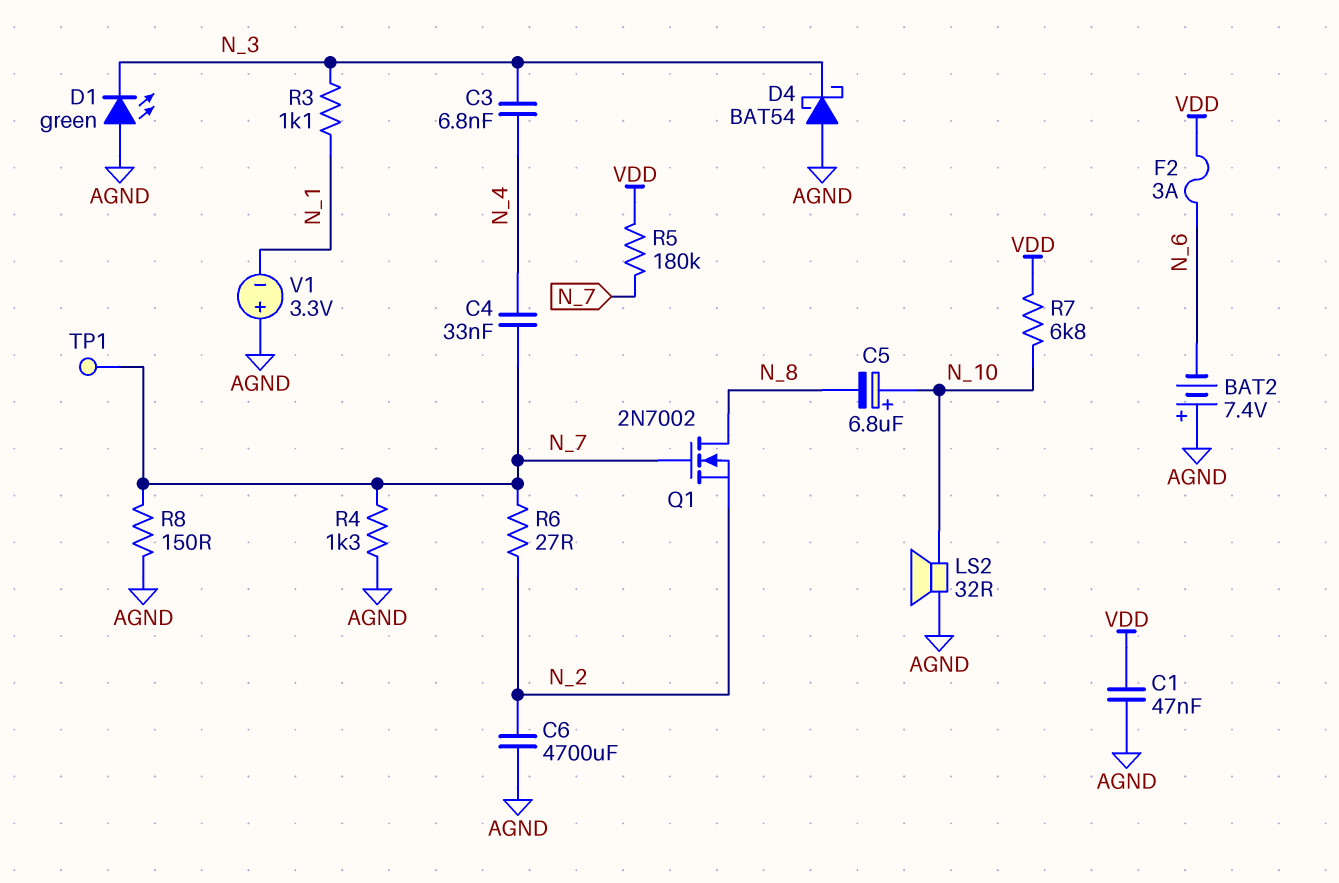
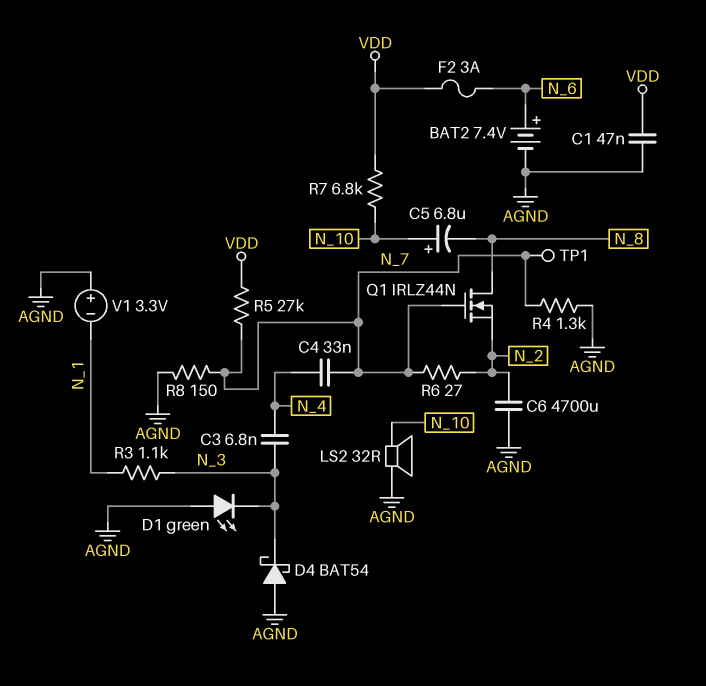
BAT2: 7.4V (plus AGND, minus N_6) -> 7.4V (plus N_6, minus AGND)
Q1: NMOS 2N7002 (G N_7, D N_8, S N_2) -> NMOS IRLZ44N (G N_7, D N_8, S N_2)
R5: 180k (N_7, VDD) -> 27k (N_7, VDD)

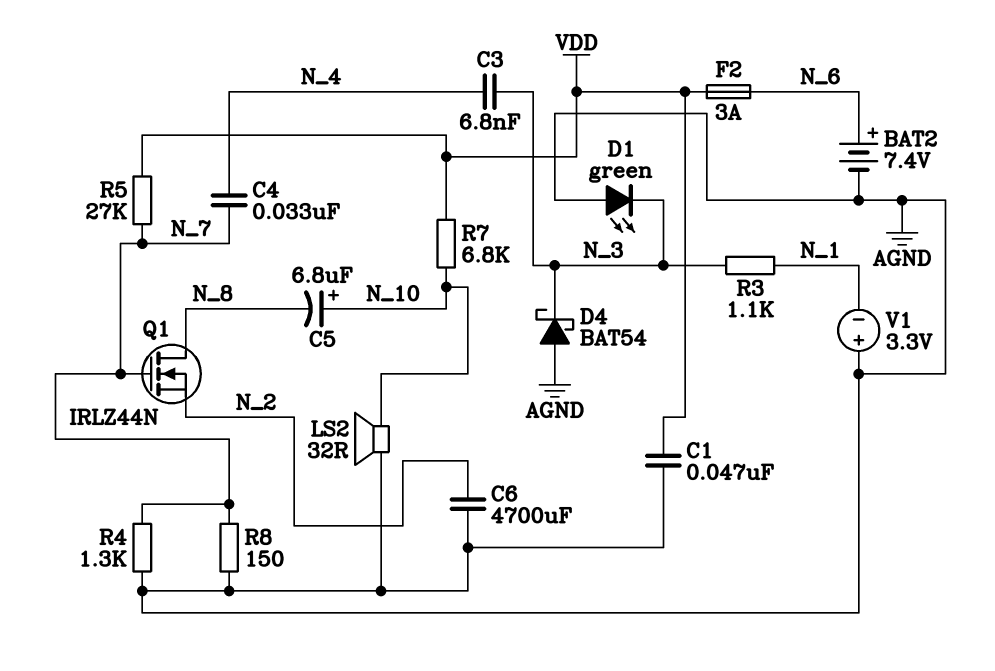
R6: 27 (N_2, N_7) -> none
TP1: test point (N_7) -> none

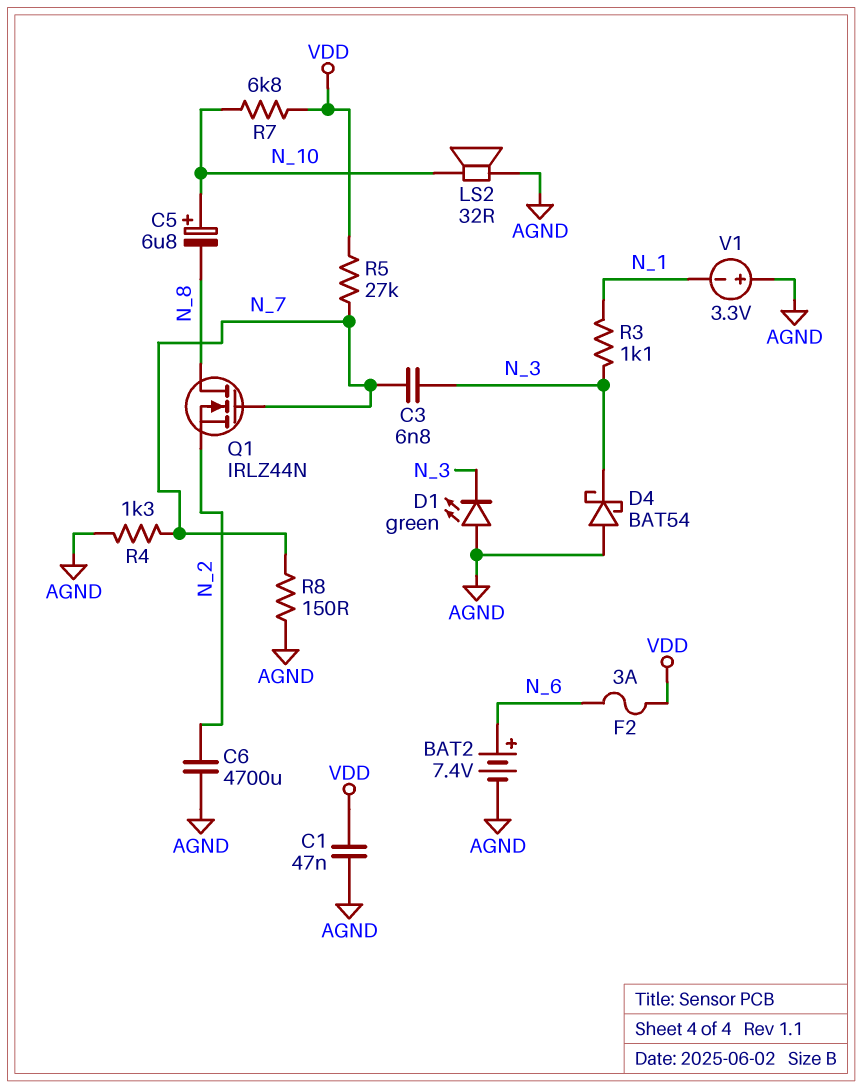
C3: 6.8nF (N_3, N_4) -> 6.8nF (N_3, N_7)
C4: 33nF (N_4, N_7) -> none

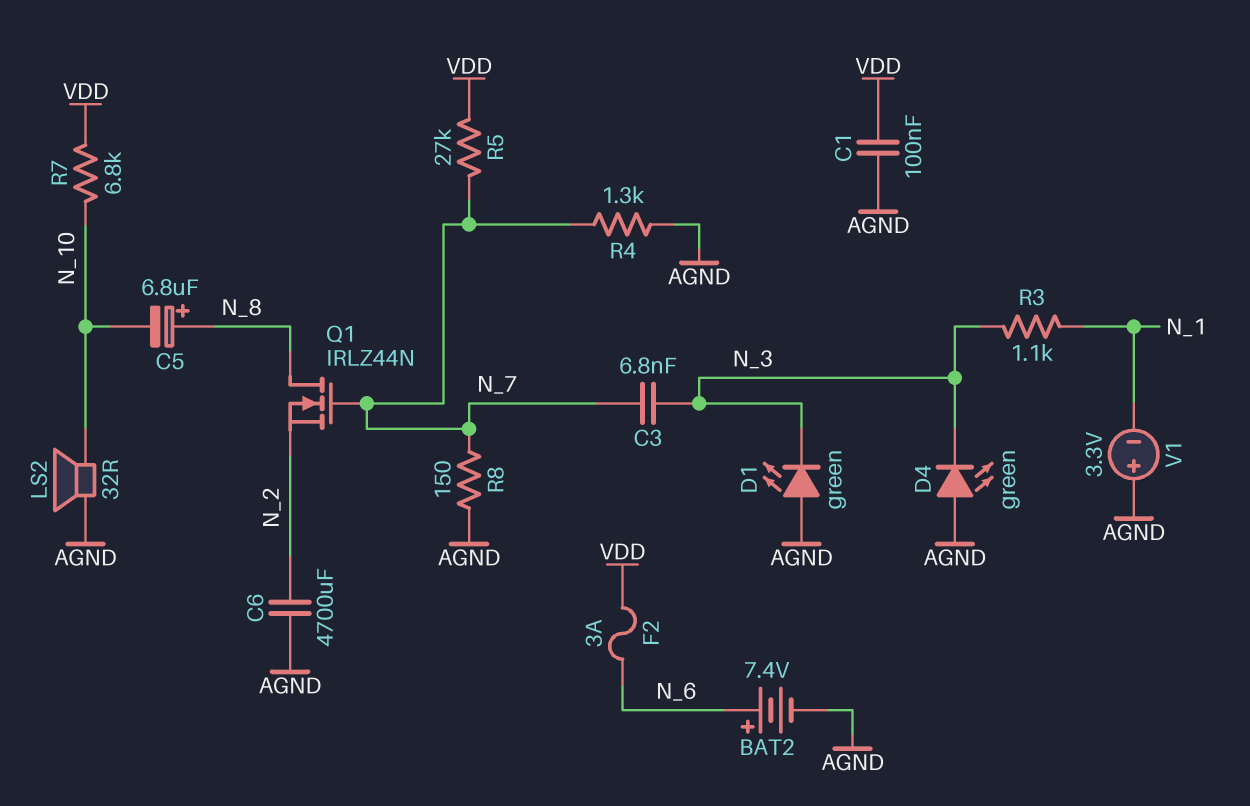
C1: 47nF (AGND, VDD) -> 100nF (AGND, VDD)
C5: 6.8uF (plus N_10, minus N_8) -> 6.8uF (plus N_8, minus N_10)
D4: schottky BAT54 (A AGND, K N_3) -> LED green (A AGND, K N_3)

